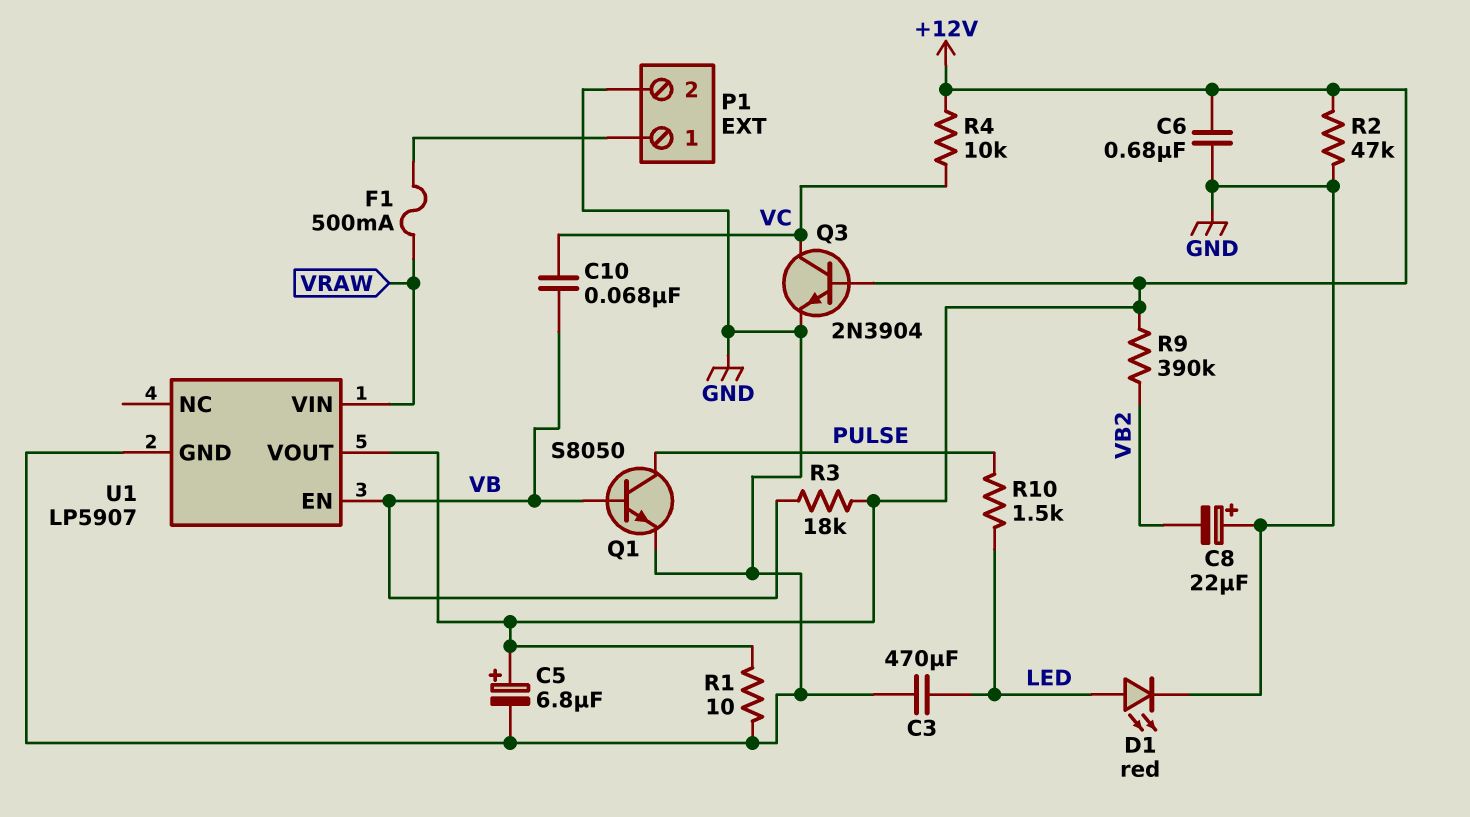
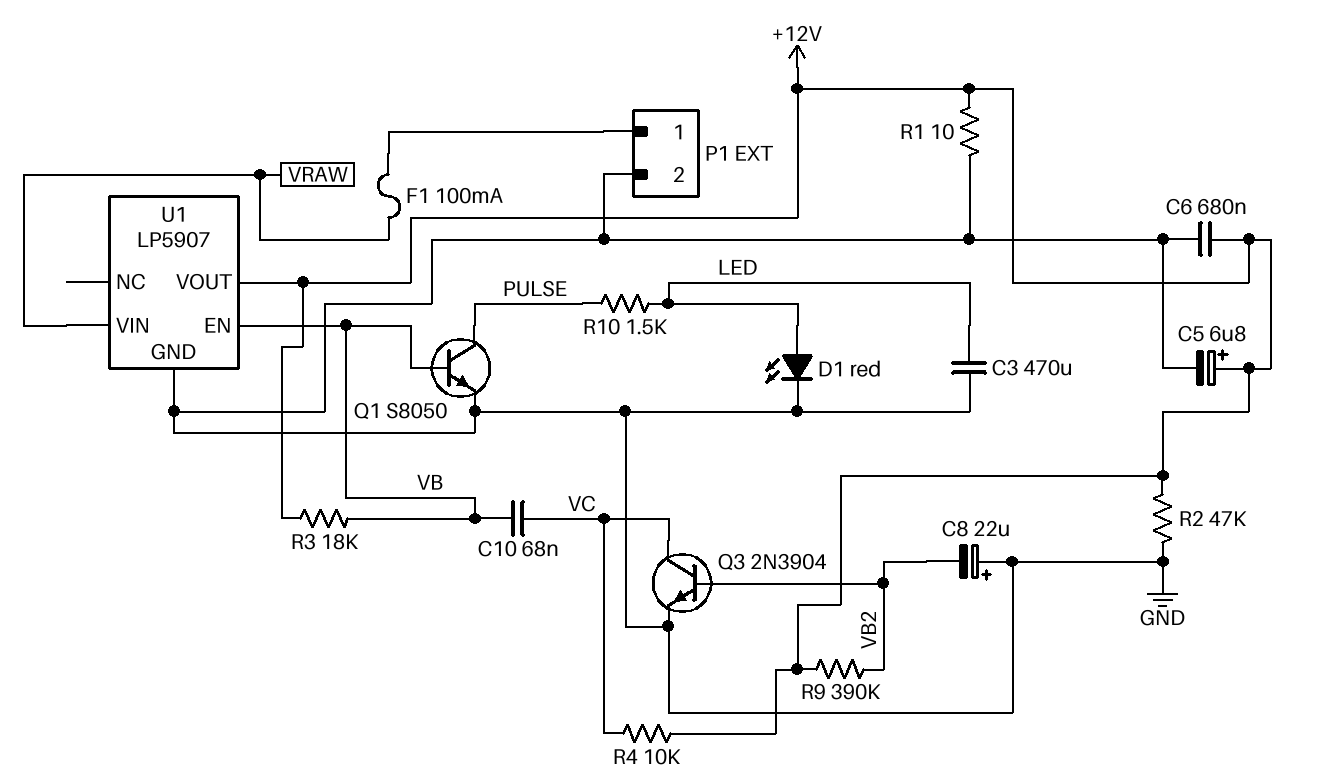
F1: 500mA (P1/1, VRAW) -> 100mA (P1/1, VRAW)
Q3: NPN 2N3904 (B +12V, C VC, E GND) -> NPN 2N3904 (B VB2, C VC, E GND)

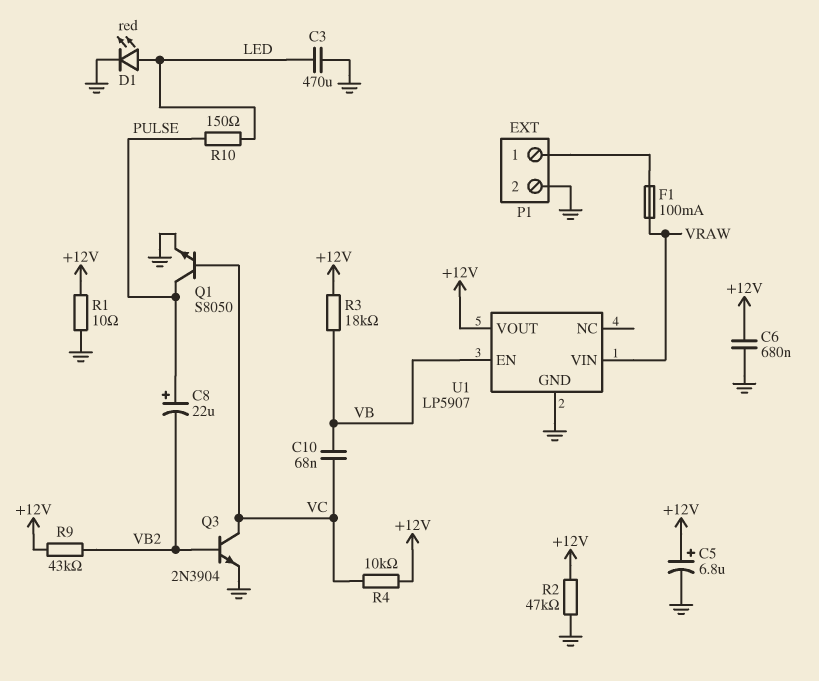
C8: 22uF (plus GND, minus VB2) -> 22uF (plus PULSE, minus VB2)
Q1: NPN S8050 (B VB, C PULSE, E GND) -> NPN S8050 (B VC, C PULSE, E GND)
R9: 390k (+12V, VB2) -> 43k (+12V, VB2)
R10: 1.5k (LED, PULSE) -> 150 (LED, PULSE)

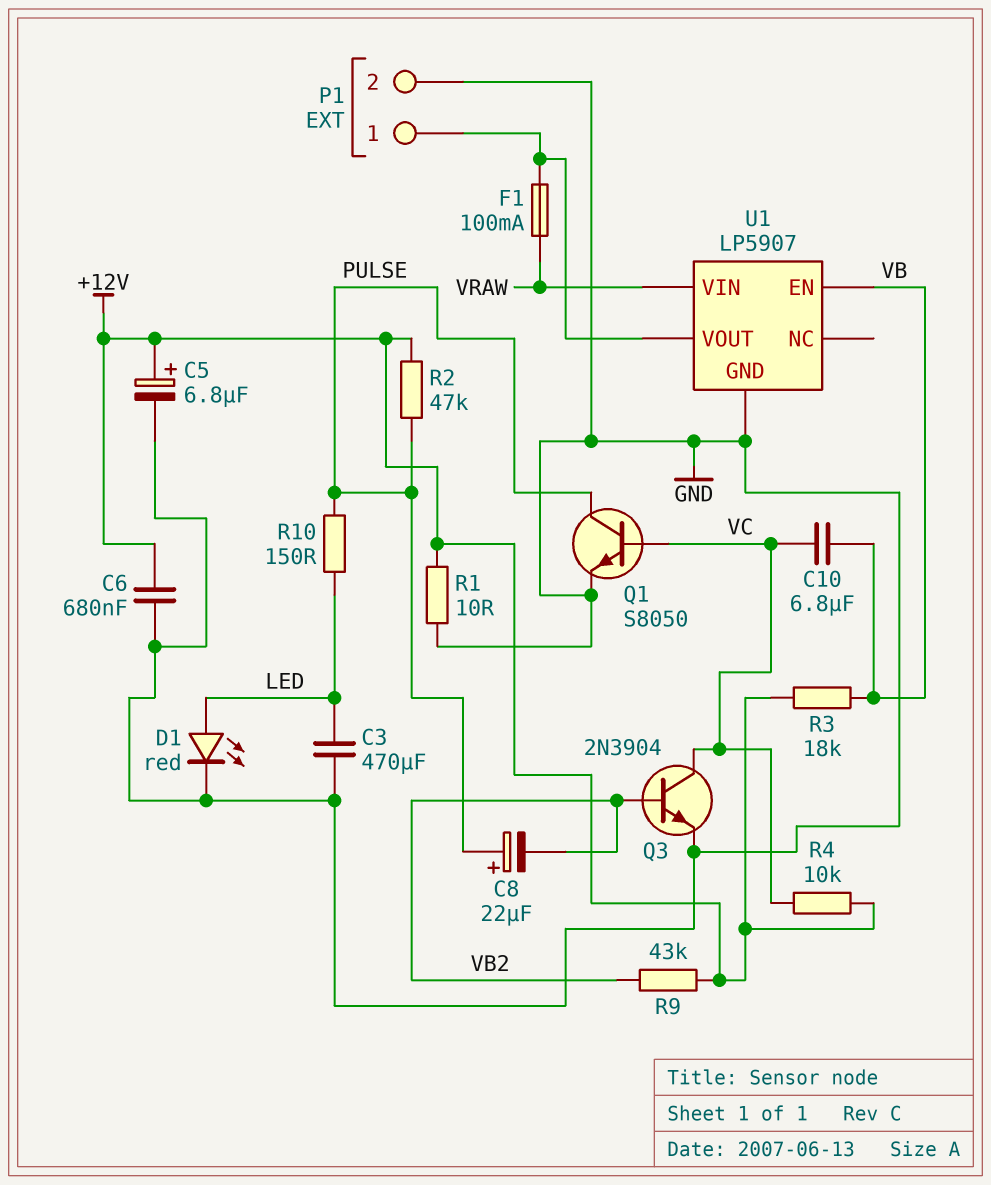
C10: 68nF (VB, VC) -> 6.8uF (VB, VC)
R2: 47k (+12V, GND) -> 47k (+12V, PULSE)
U1 pin VOUT: +12V -> P1/1

